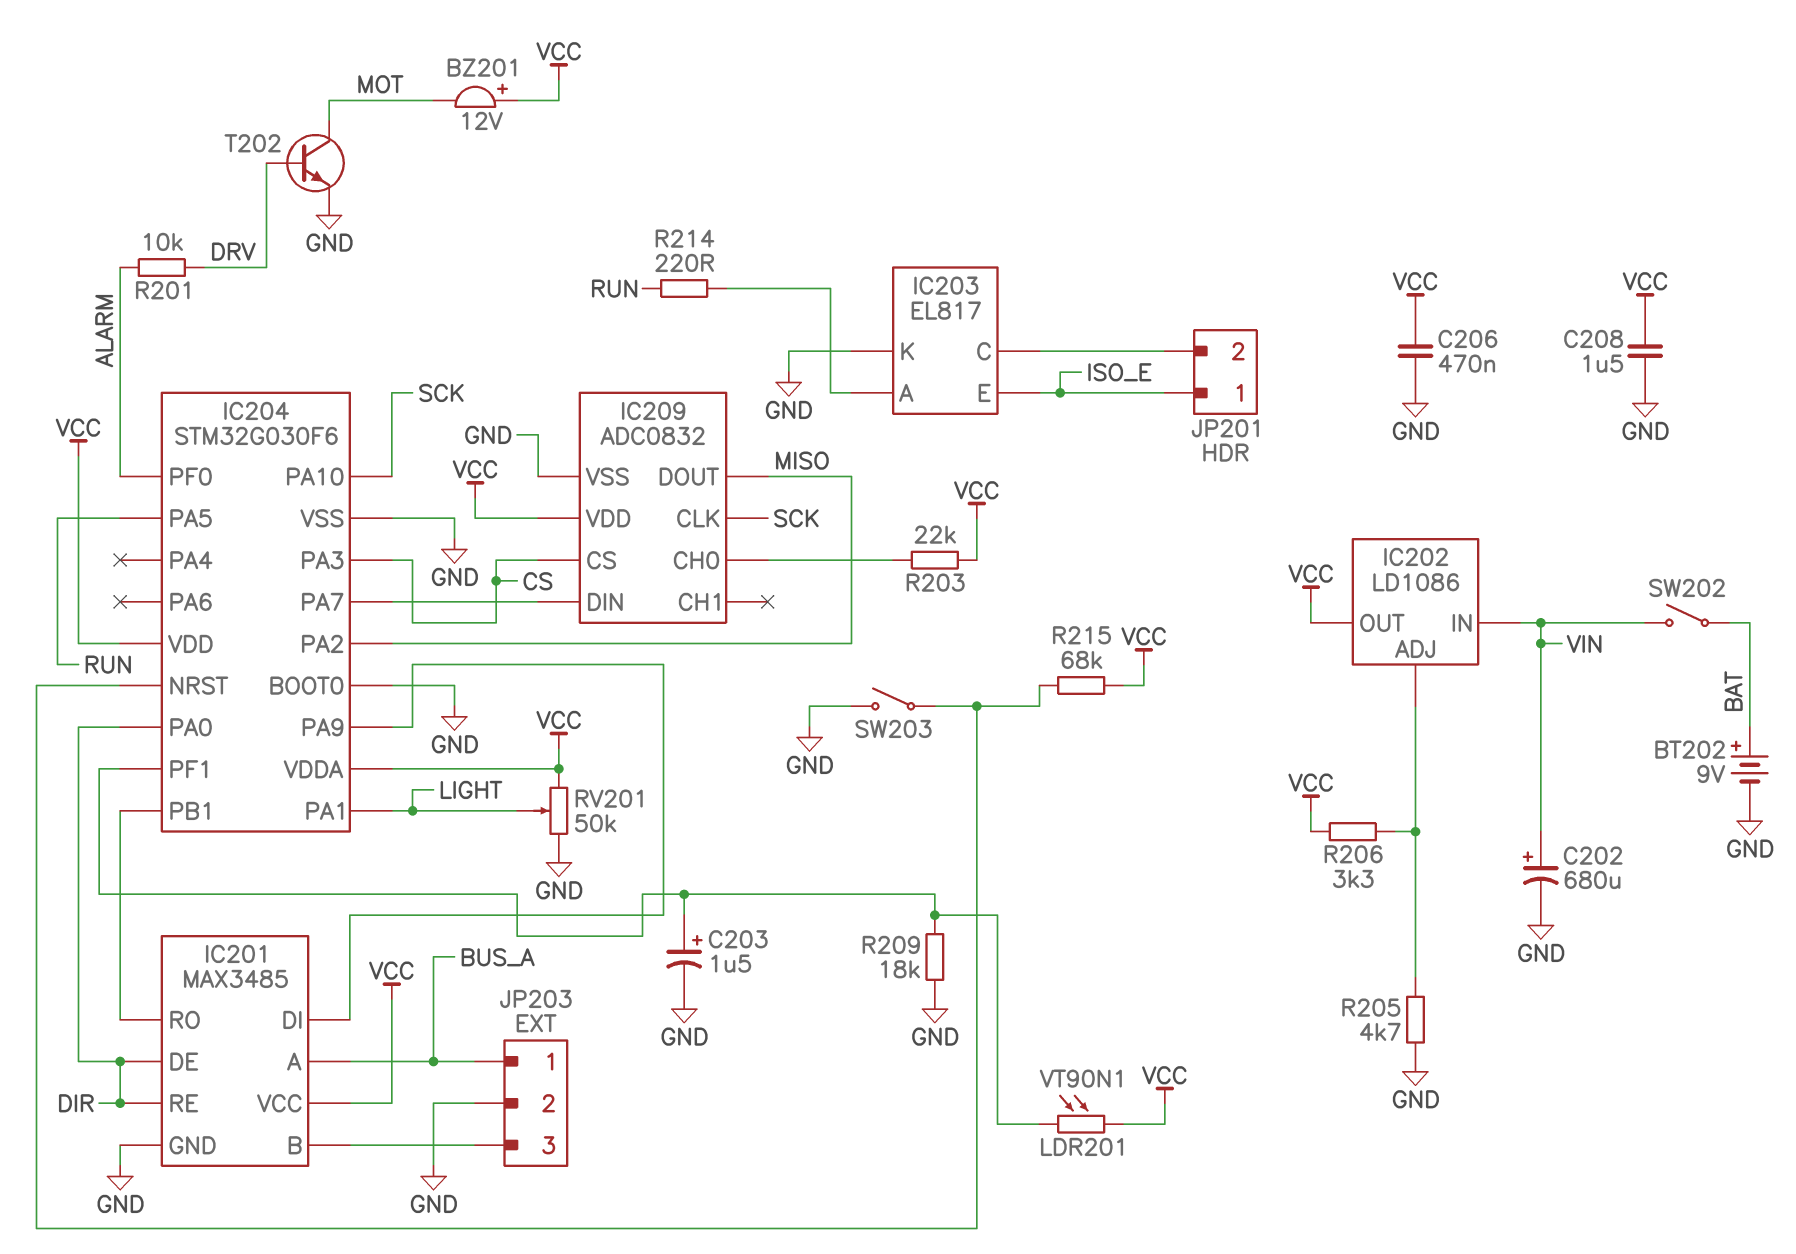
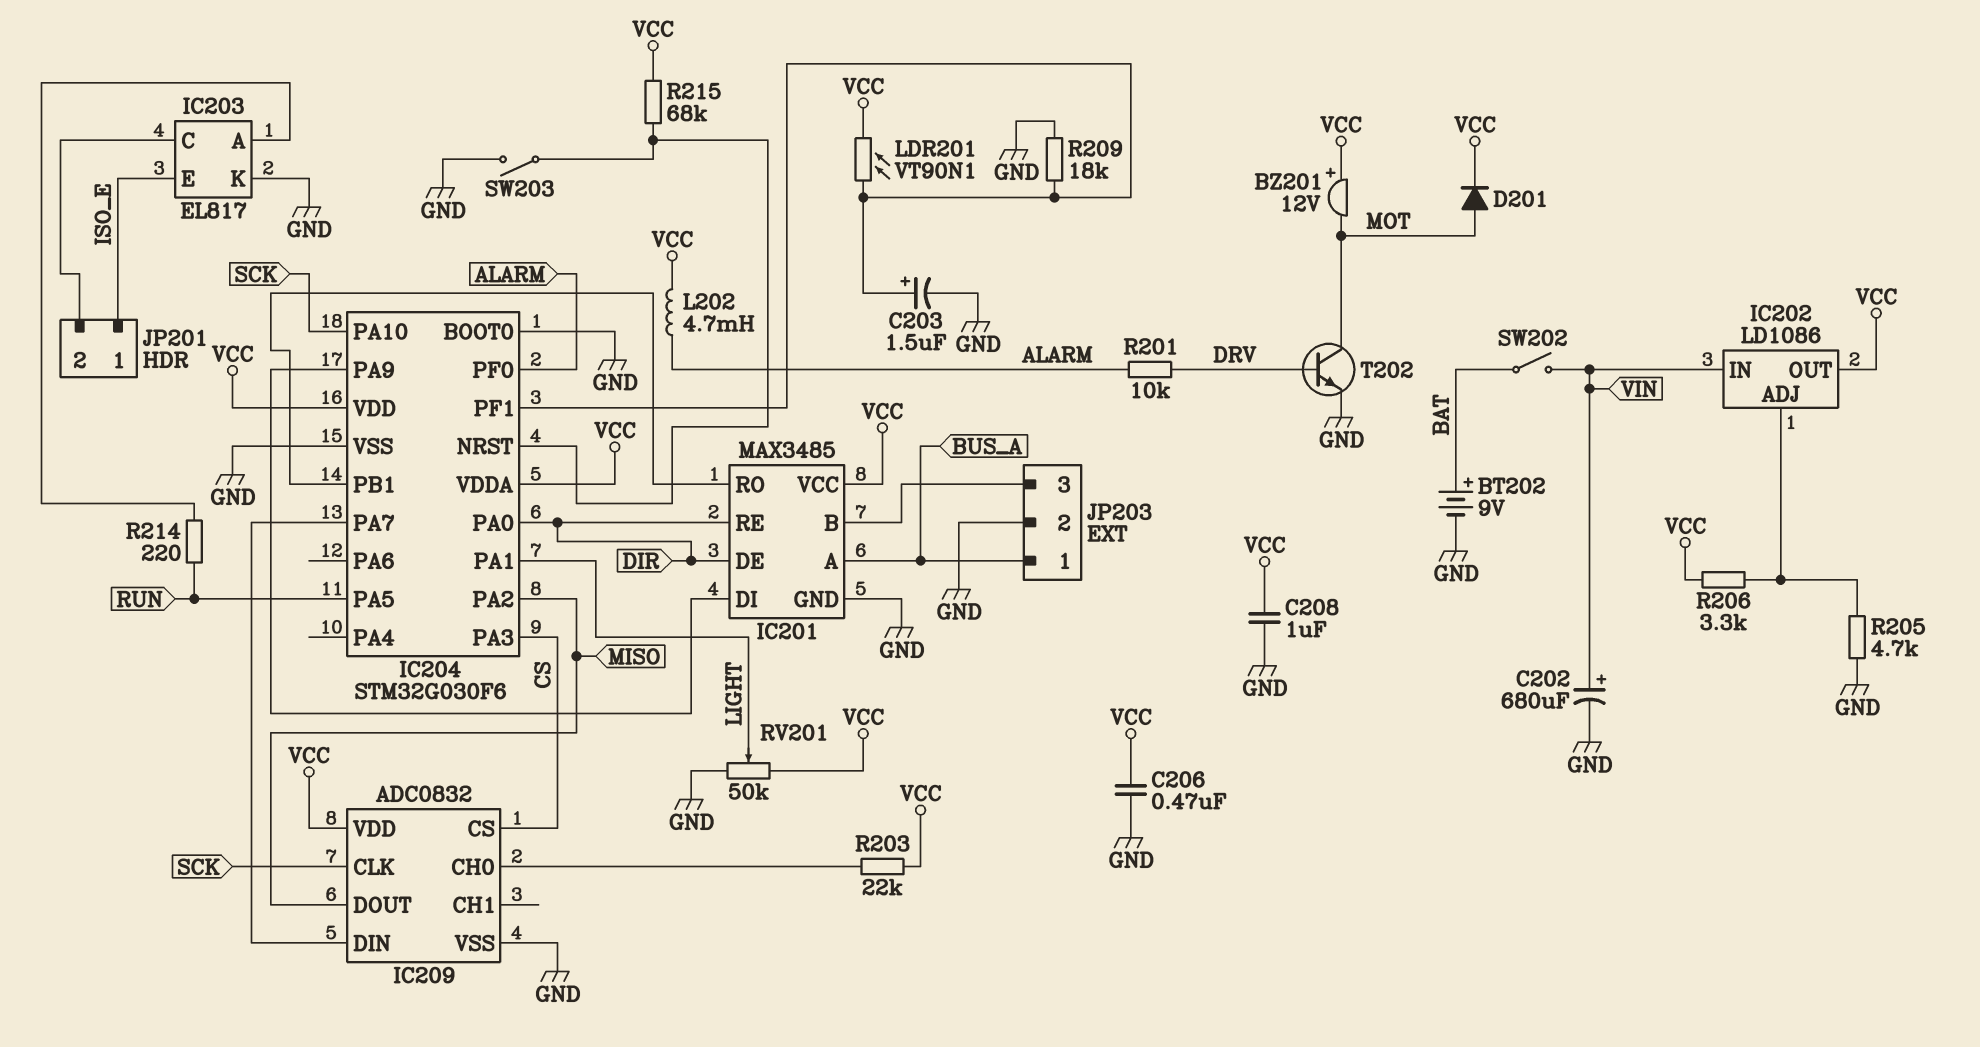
C208: 1.5uF (GND, VCC) -> 1uF (GND, VCC)
D201: none -> diode (A MOT, K VCC)
L202: none -> 4.7mH (ALARM, VCC)

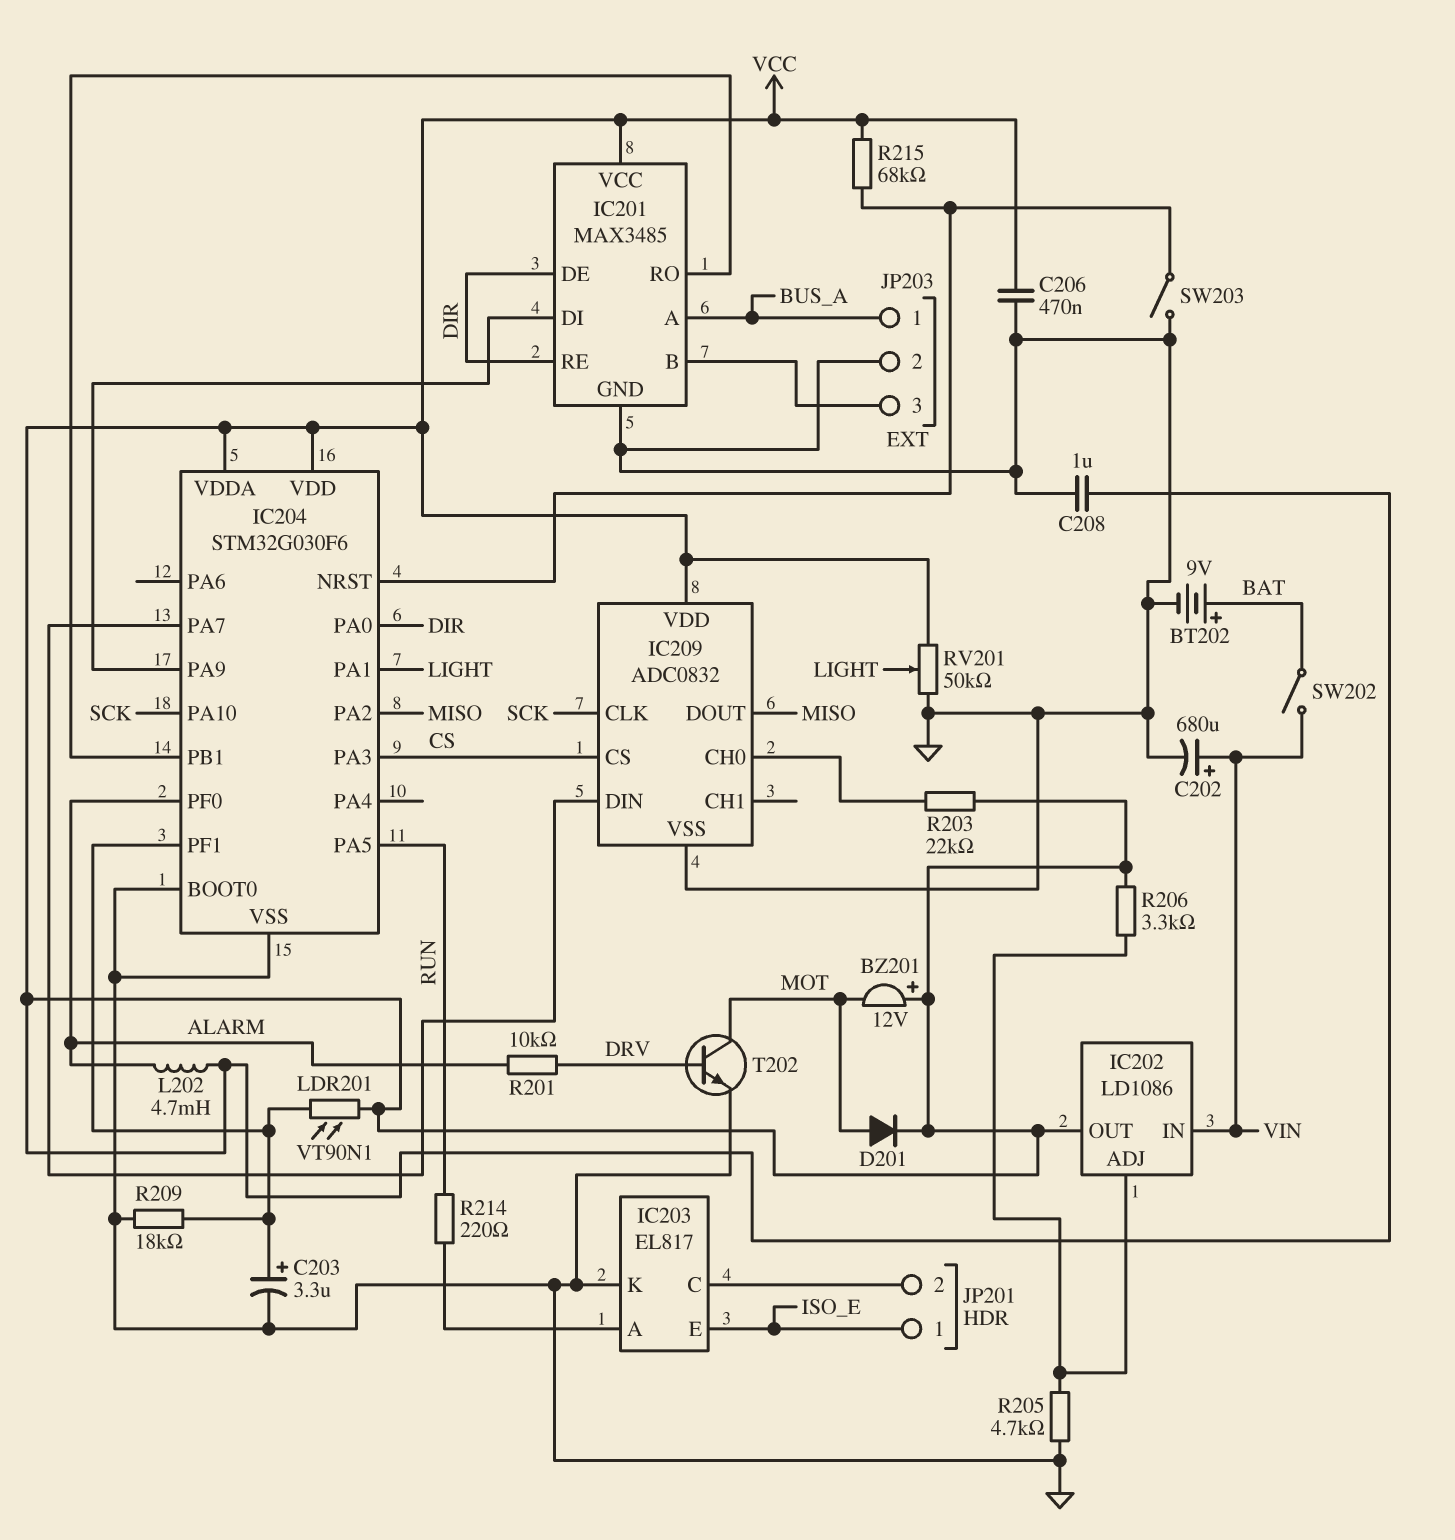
C203: 1.5uF (plus IC204/PF1, minus GND) -> 3.3uF (plus IC204/PF1, minus GND)

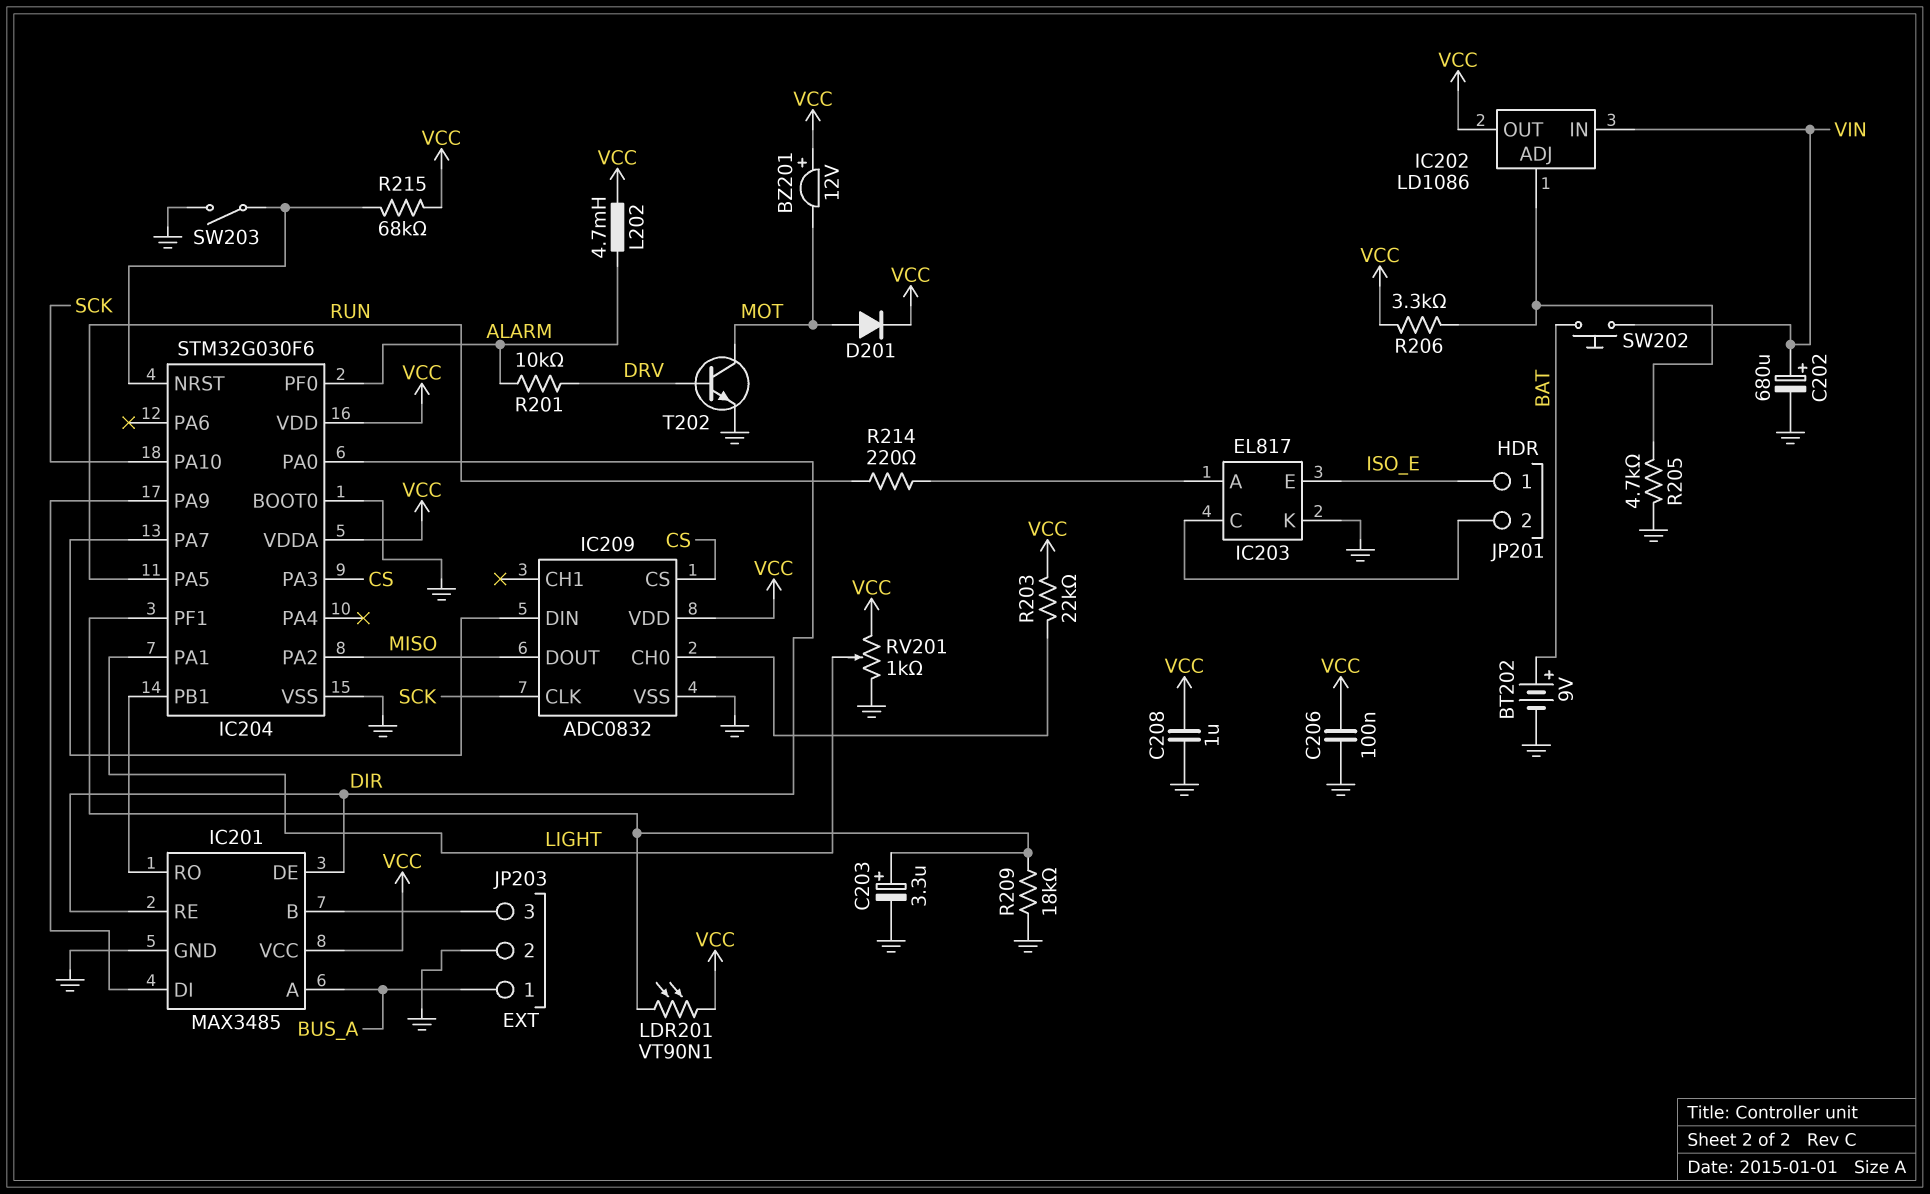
C206: 470nF (GND, VCC) -> 100nF (GND, VCC)
RV201: 50k (GND, VCC, wiper LIGHT) -> 1k (GND, VCC, wiper LIGHT)
SW202: switch (BAT, VIN) -> button (BAT, VIN)

